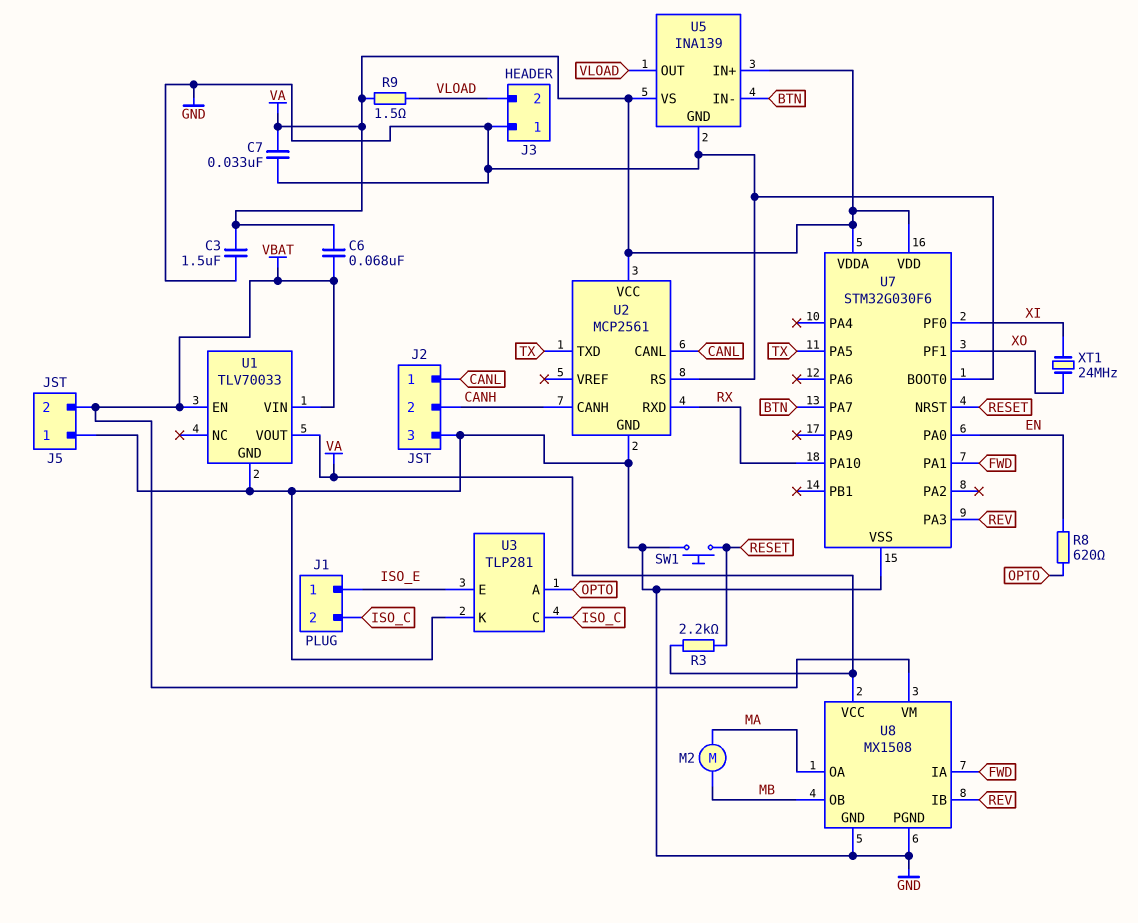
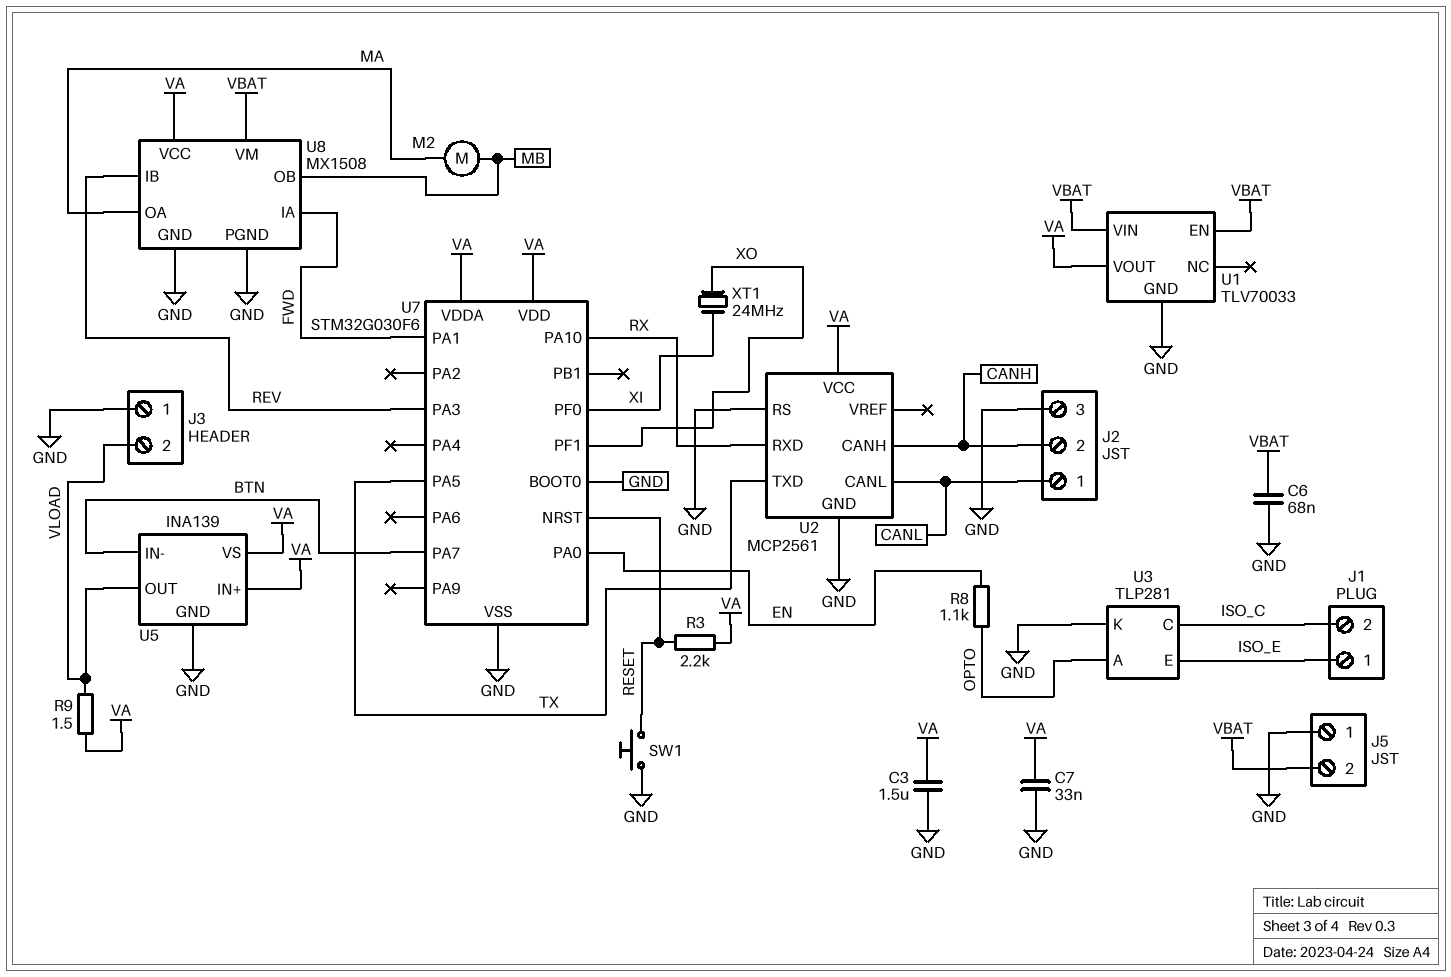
C6: 68nF (VA, VBAT) -> 68nF (GND, VBAT)
R8: 620 (EN, OPTO) -> 1.1k (EN, OPTO)

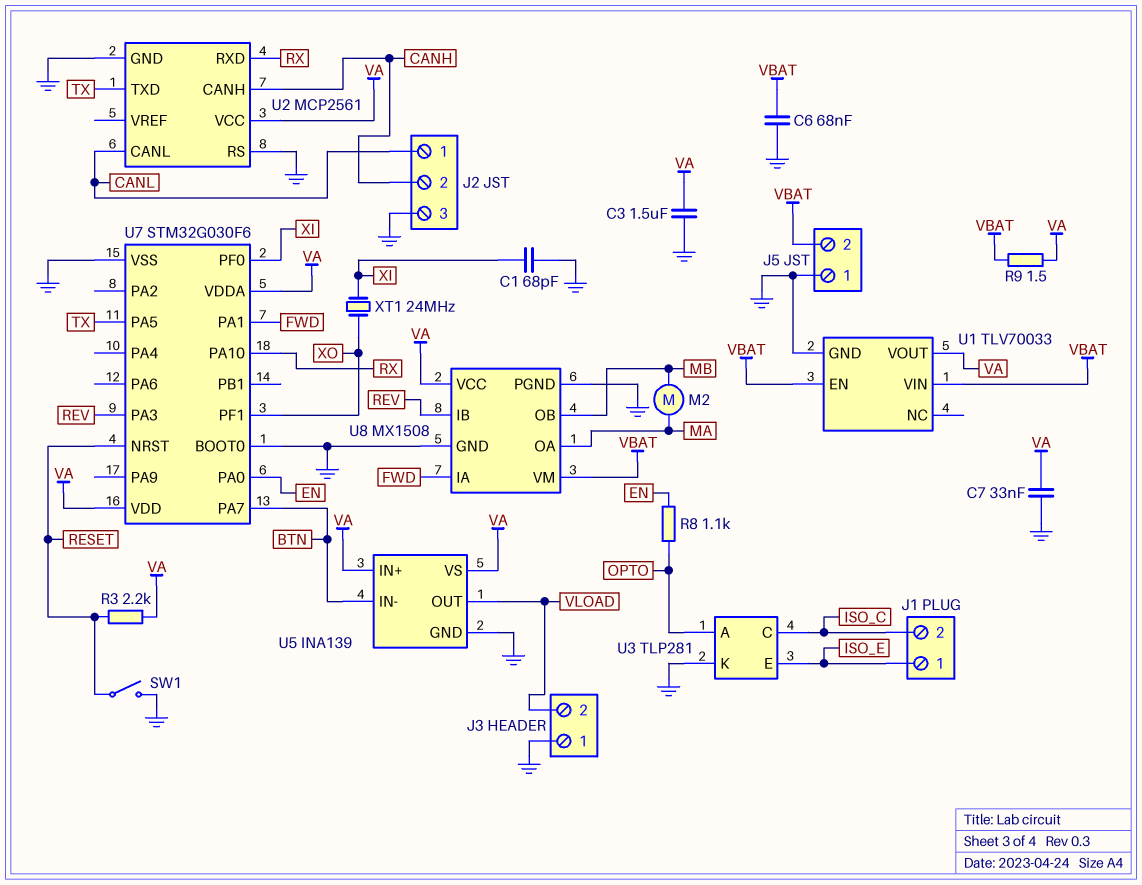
C1: none -> 68pF (GND, XI)
R9: 1.5 (VA, VLOAD) -> 1.5 (VA, VBAT)
SW1: button (GND, RESET) -> switch (GND, RESET)

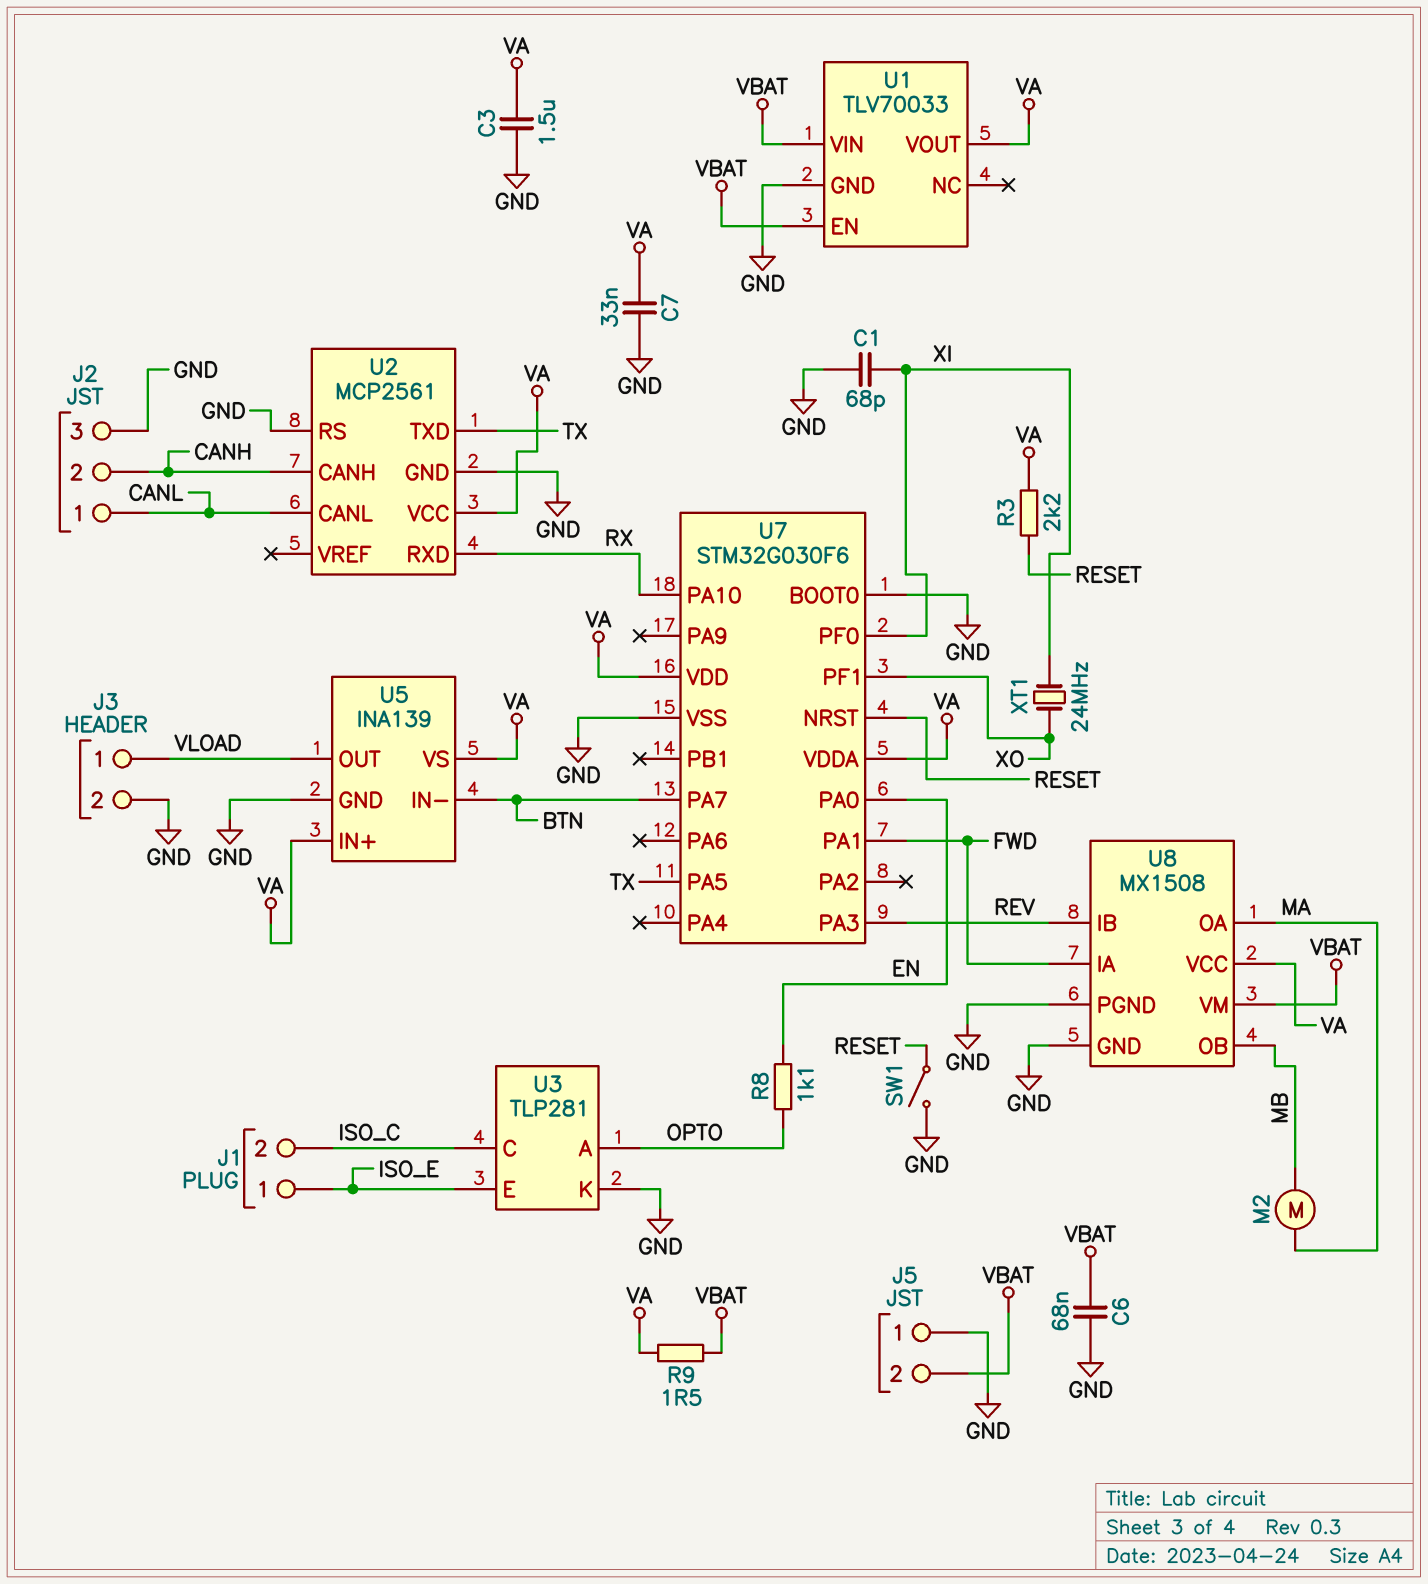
J3 pin 1: GND -> VLOAD
J3 pin 2: VLOAD -> GND

